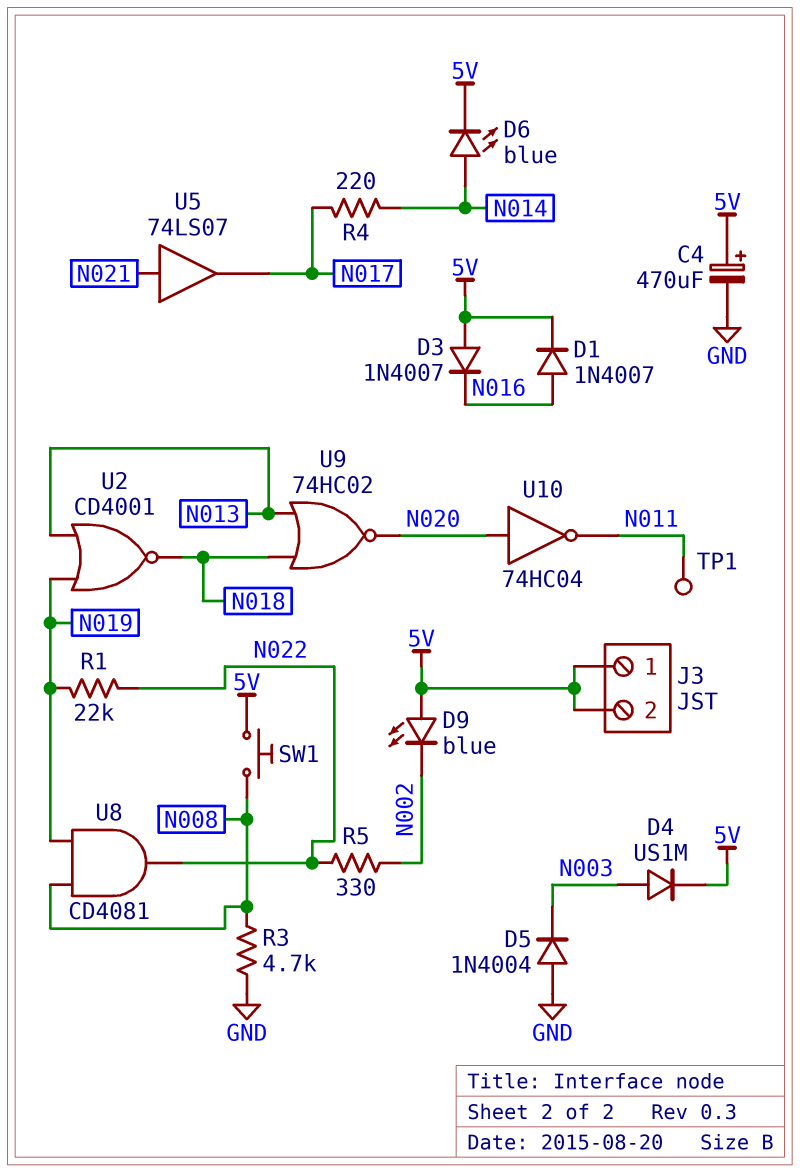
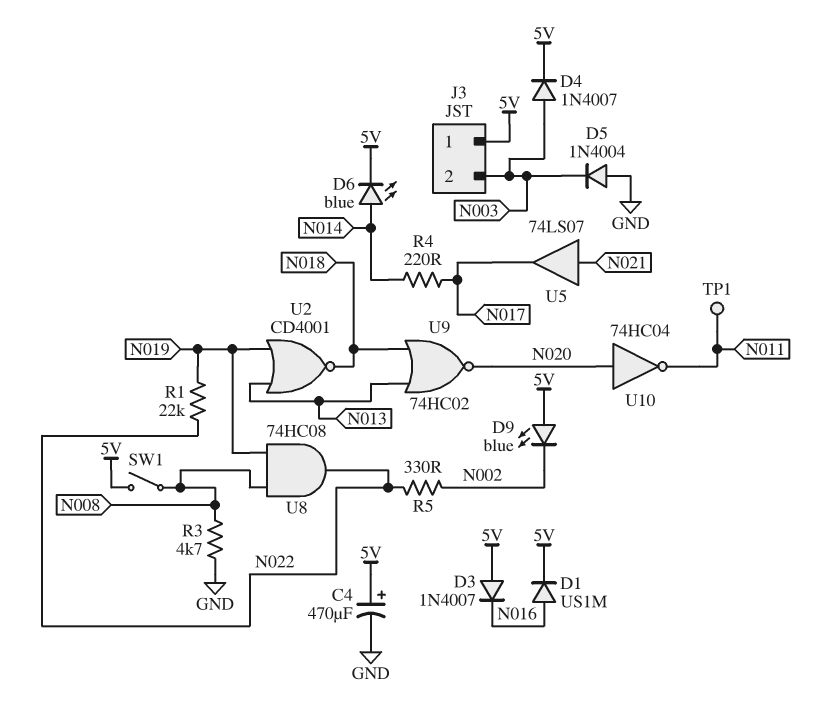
D1: diode 1N4007 (A N016, K 5V) -> diode US1M (A N016, K 5V)
D4: diode US1M (A N003, K 5V) -> diode 1N4007 (A N003, K 5V)
J3 pin 2: 5V -> N003
SW1: button (5V, N008) -> switch (5V, N008)
U8: AND CD4081 (in N008, in N019, out N022) -> AND 74HC08 (in N008, in N019, out N022)

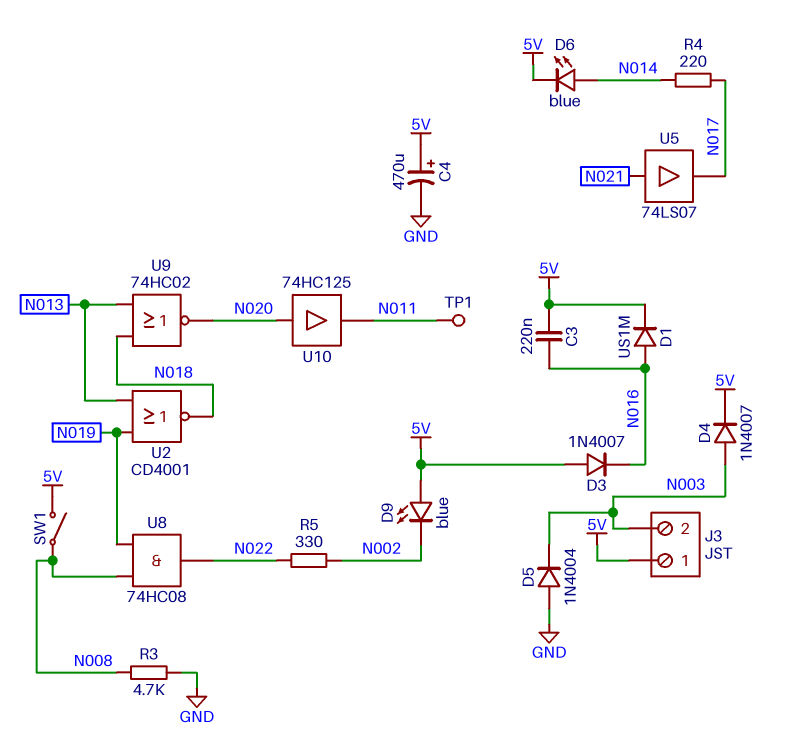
C3: none -> 220nF (5V, N016)
R1: 22k (N019, N022) -> none
U10: NOT 74HC04 (in N020, out N011) -> buffer 74HC125 (in N020, out N011)

